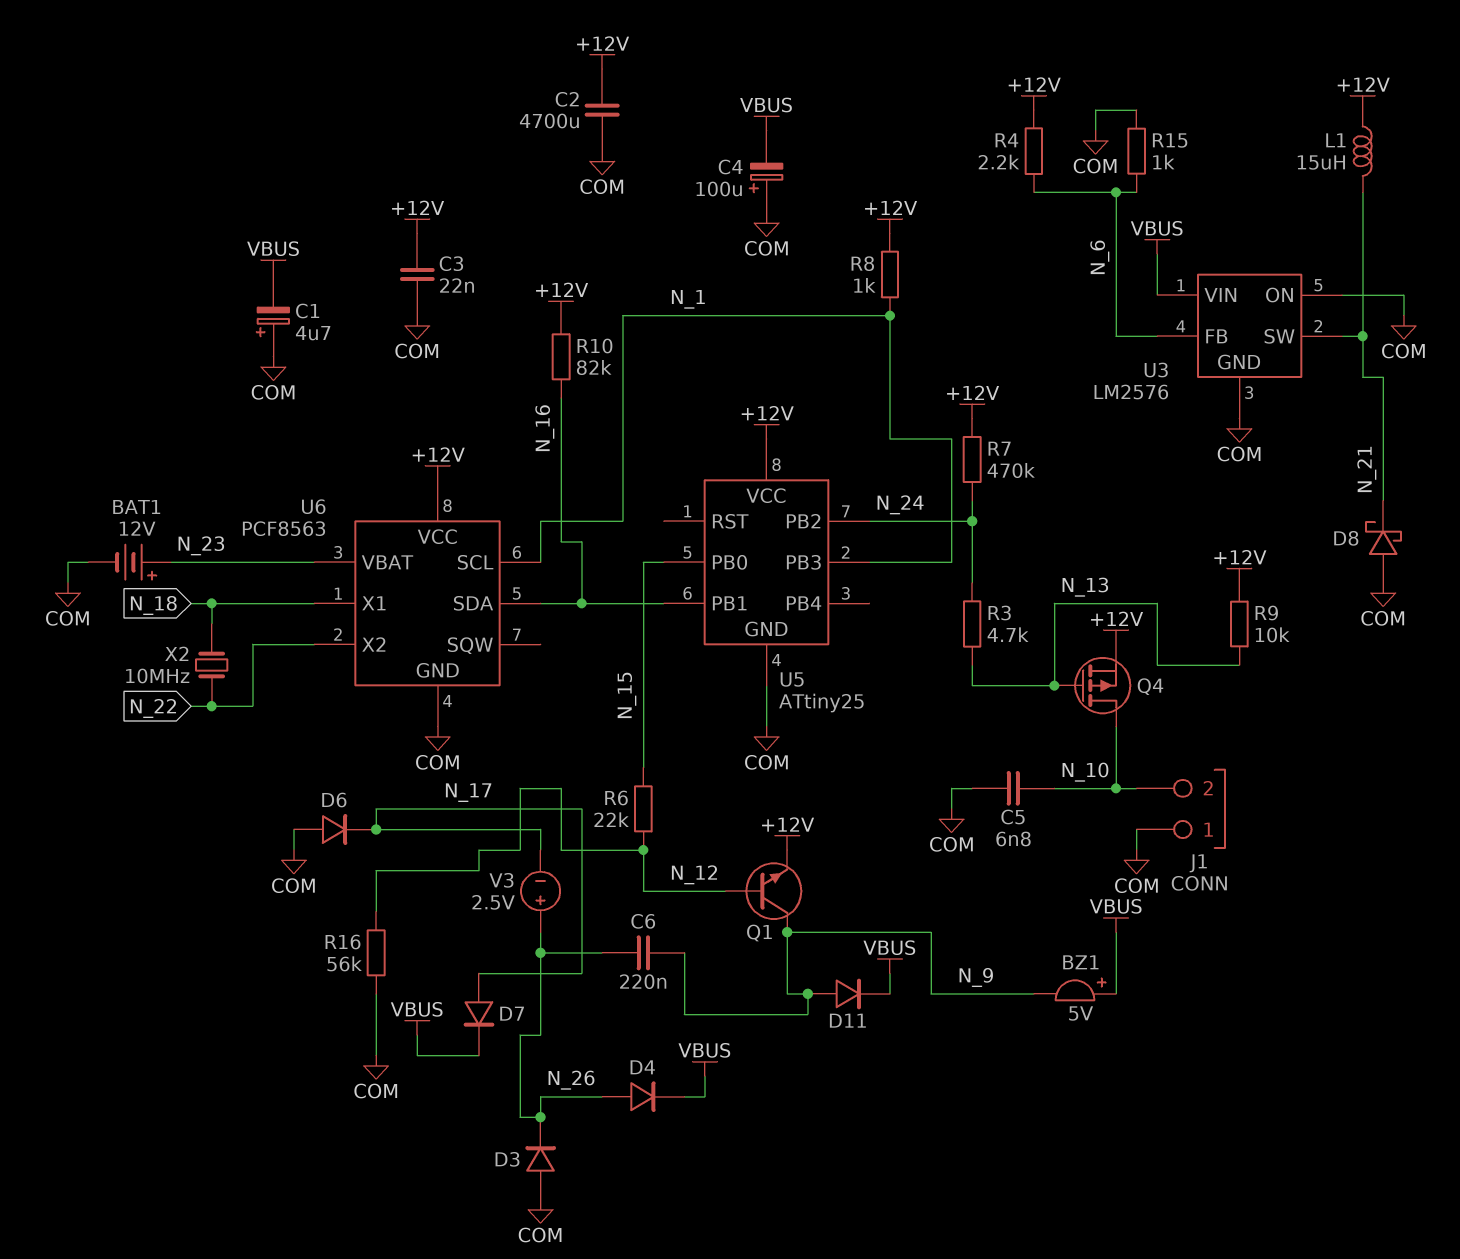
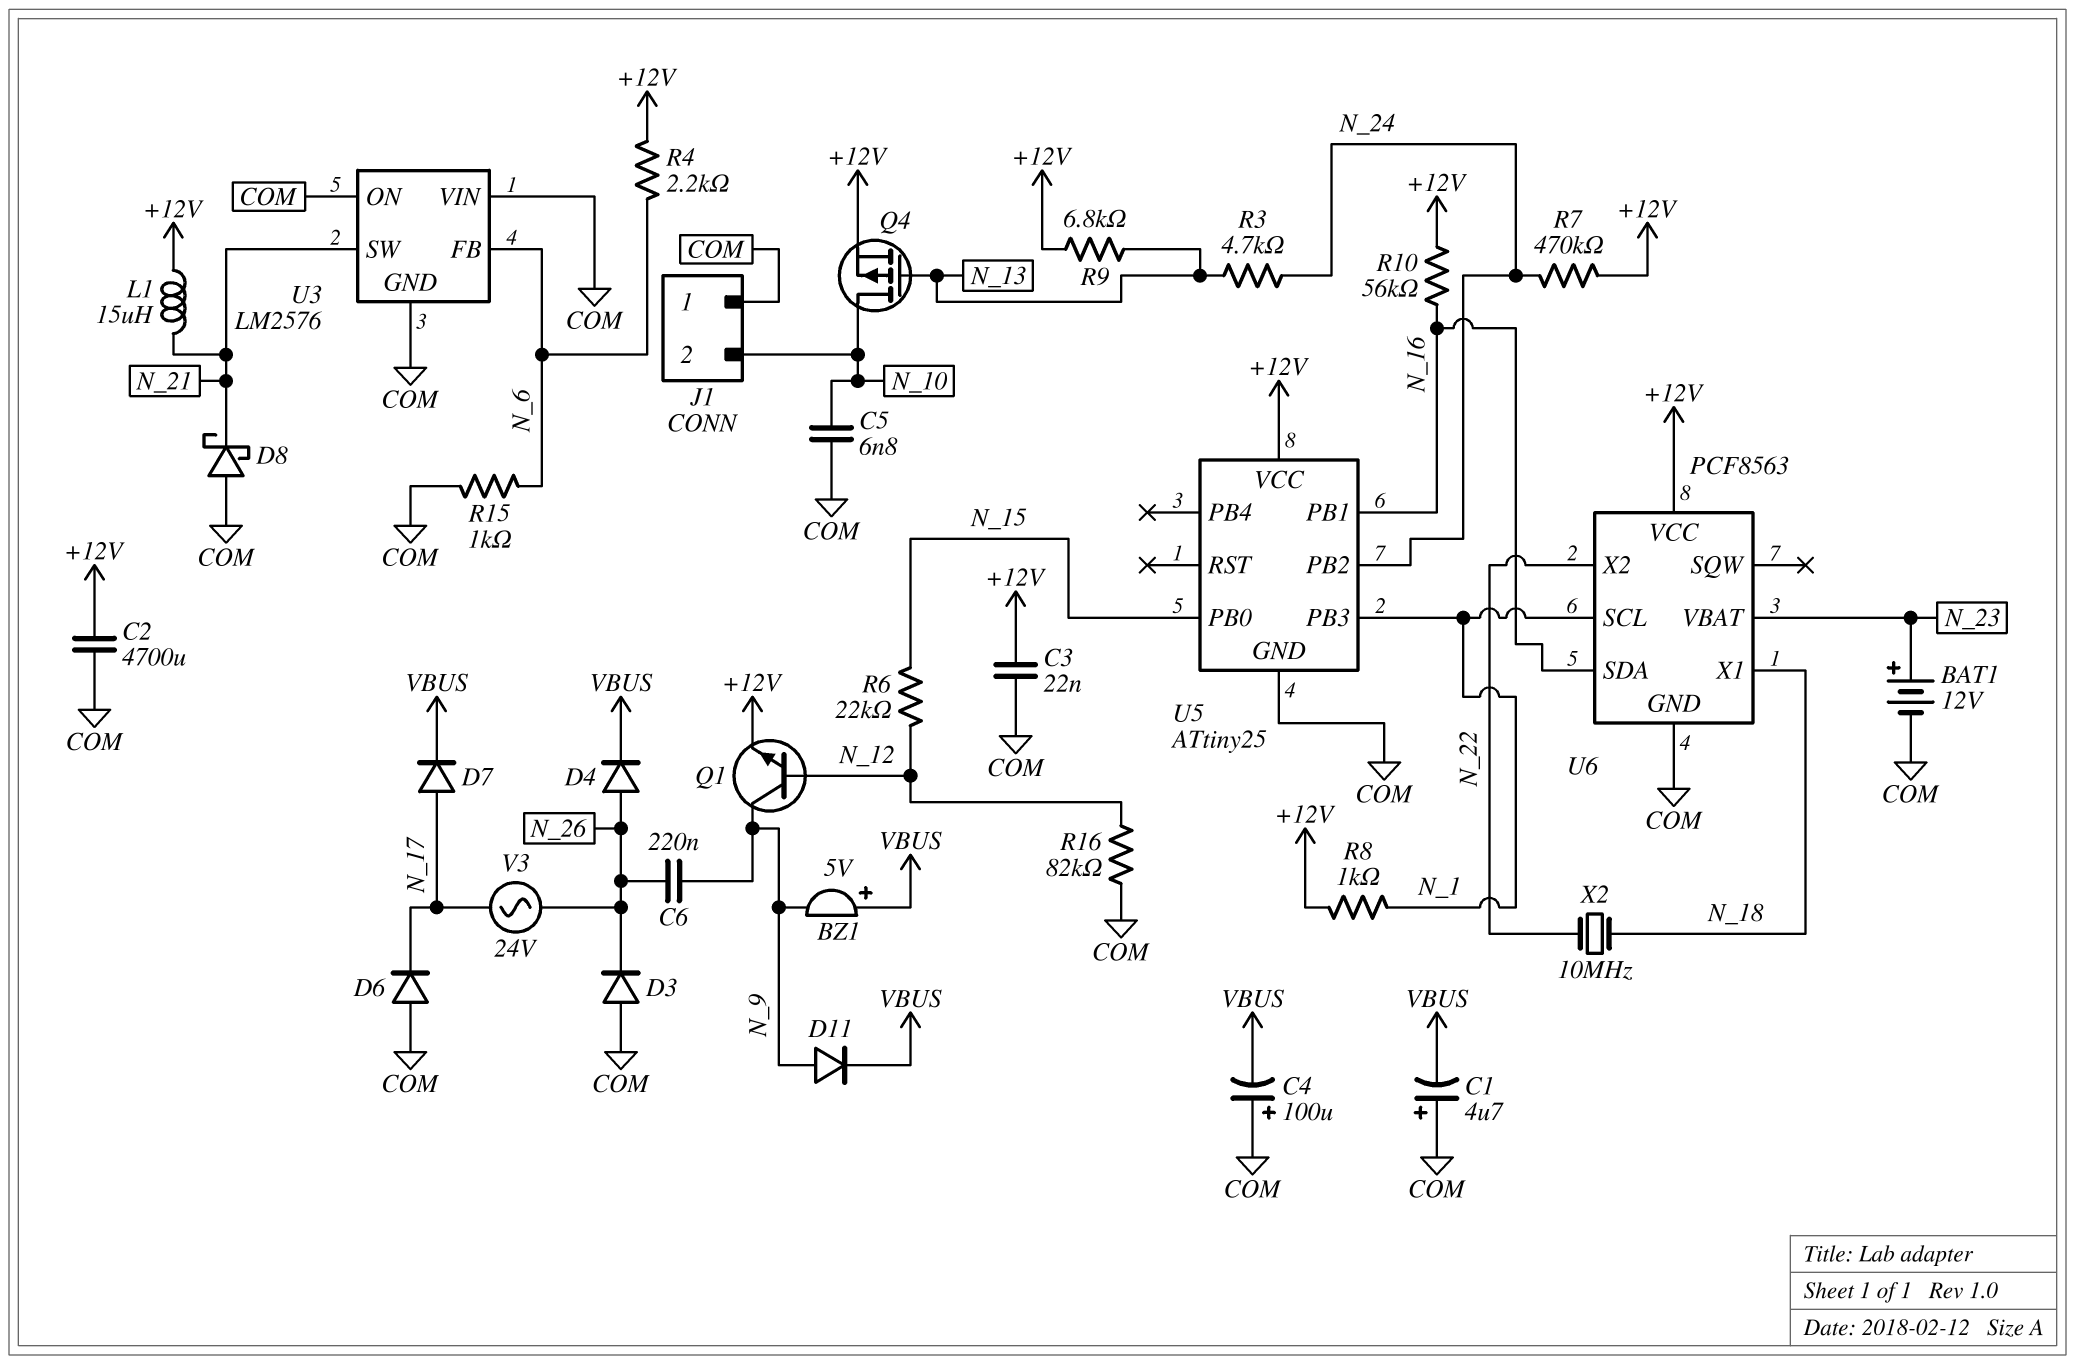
R9: 10k (+12V, N_13) -> 6.8k (+12V, N_13)
R10: 82k (+12V, N_16) -> 56k (+12V, N_16)
R16: 56k (COM, N_12) -> 82k (COM, N_12)
U3 pin VIN: VBUS -> COM
V3: 2.5V (plus N_26, minus N_17) -> AC 24V (N_17, N_26)

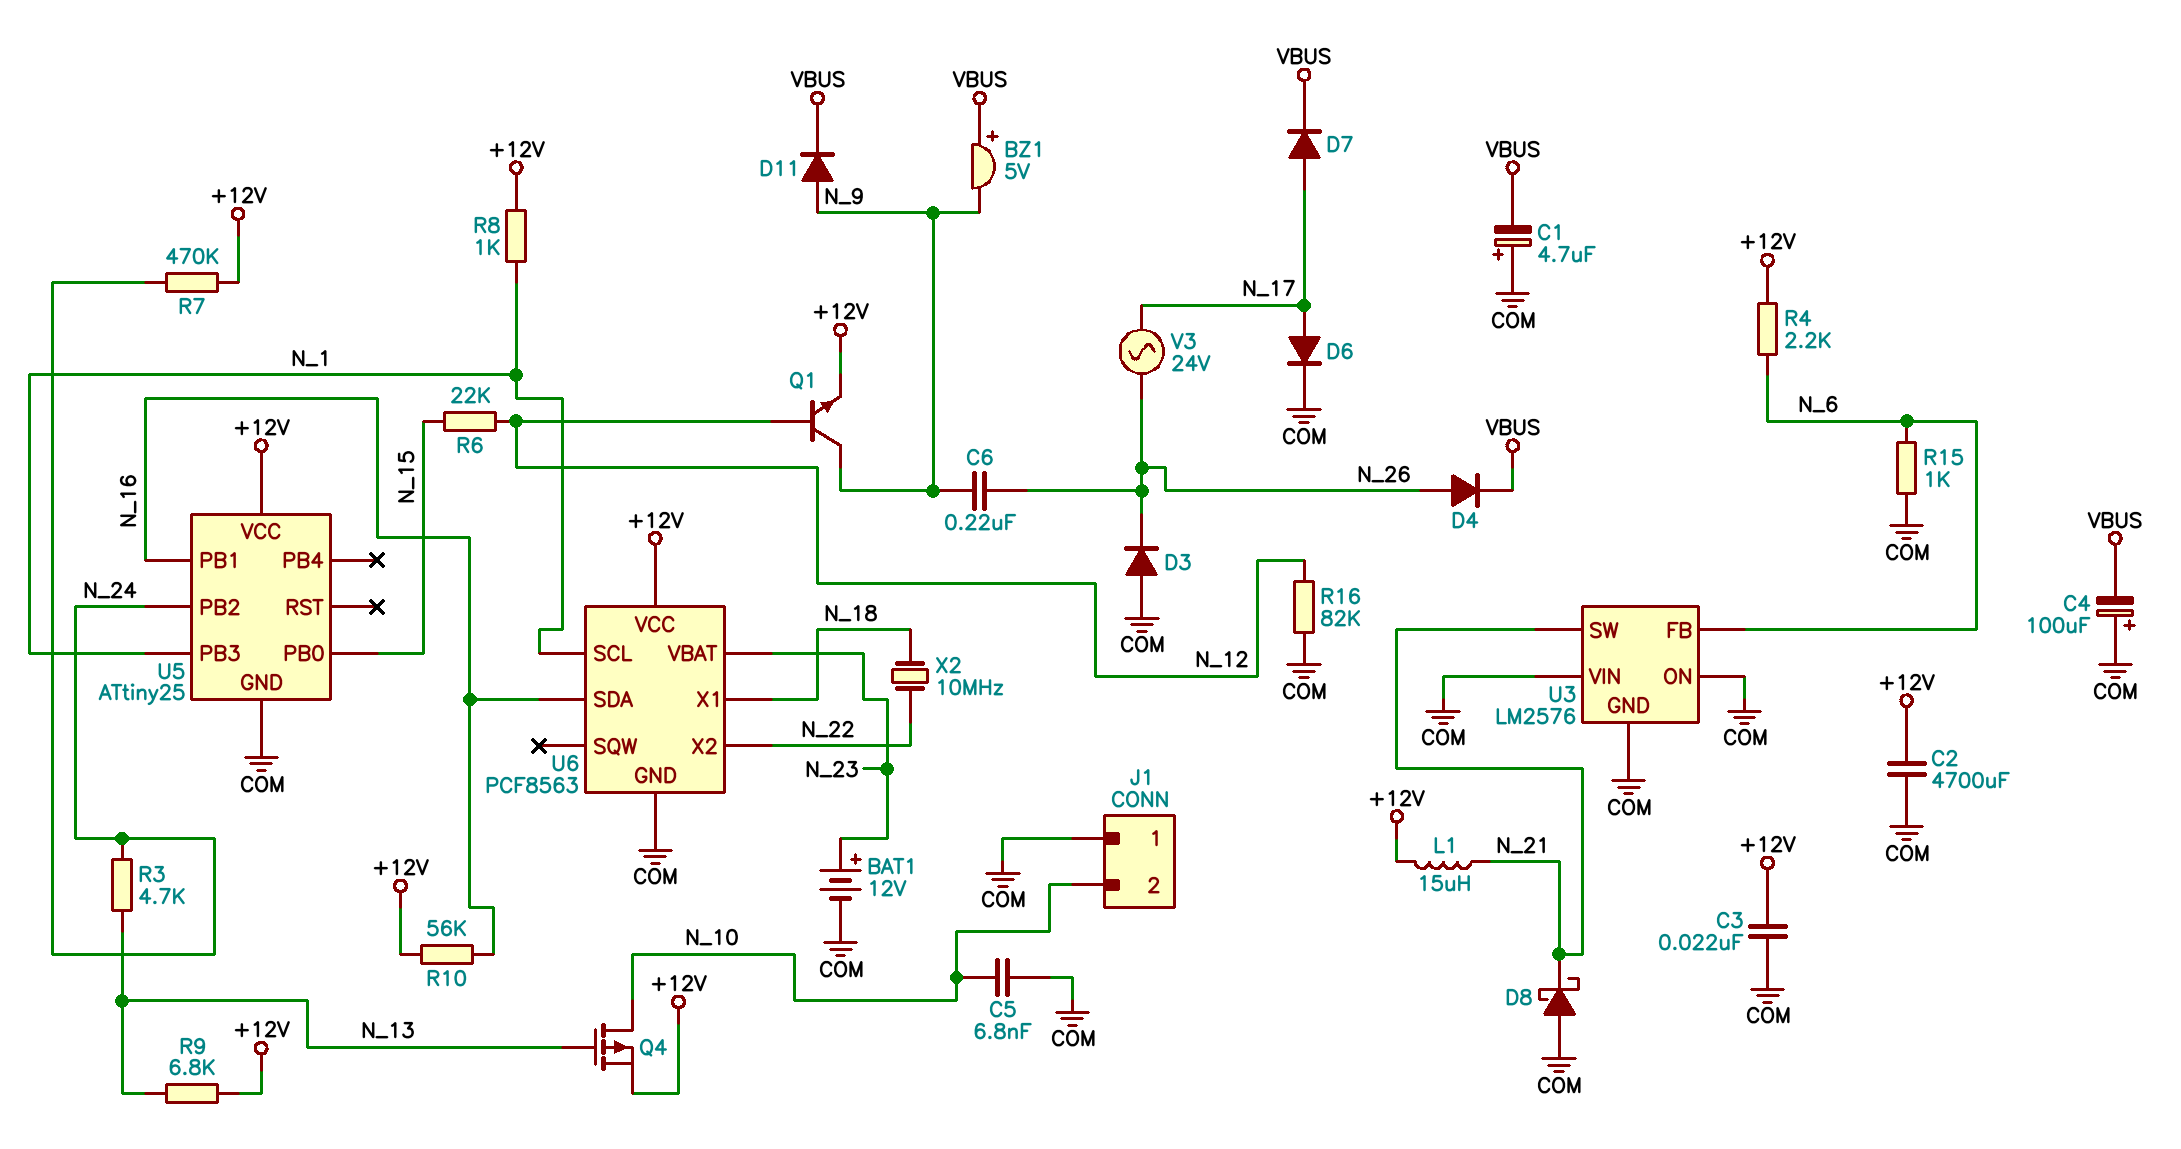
D6: diode (A COM, K N_17) -> diode (A N_17, K COM)

